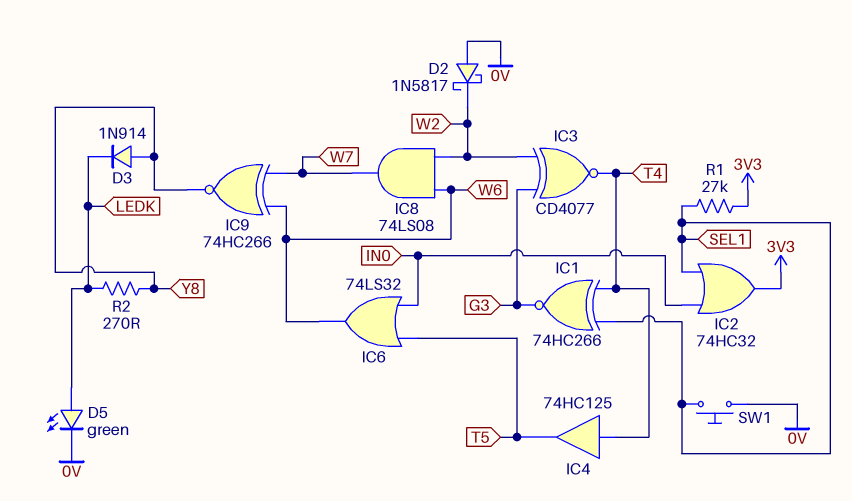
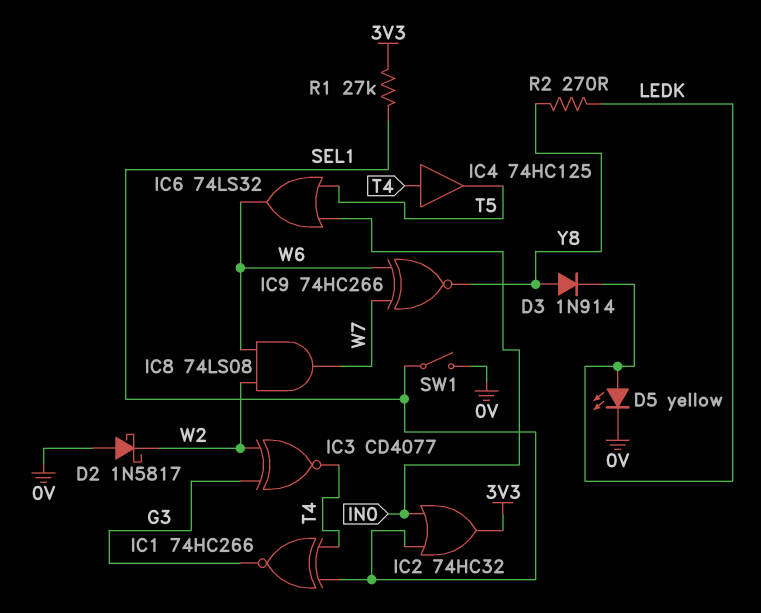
D5: LED green (A LEDK, K 0V) -> LED yellow (A LEDK, K 0V)
SW1: button (0V, SEL1) -> switch (0V, SEL1)

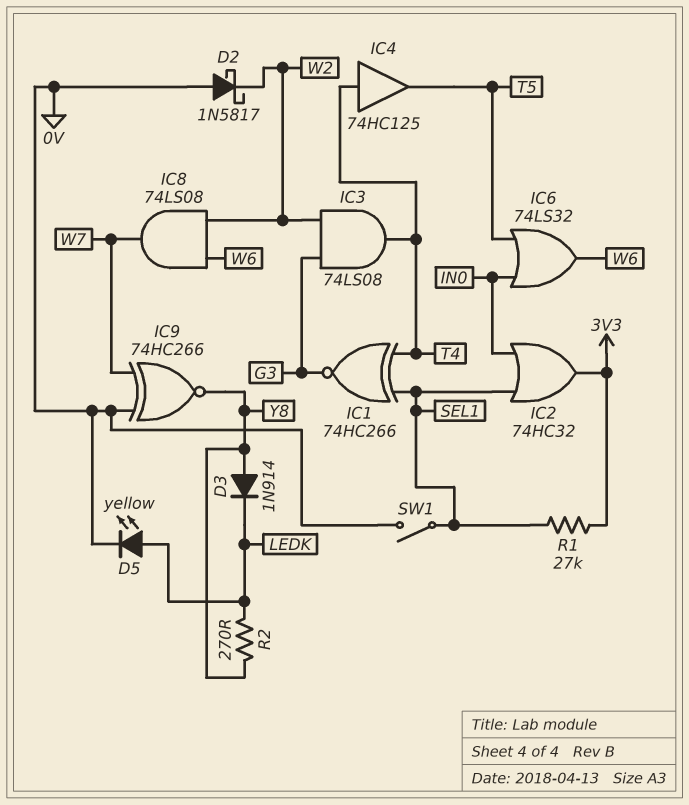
IC3: XNOR CD4077 (in G3, in W2, out T4) -> AND 74LS08 (in G3, in W2, out T4)
IC9: XNOR 74HC266 (in W6, in W7, out Y8) -> XNOR 74HC266 (in 0V, in W7, out Y8)

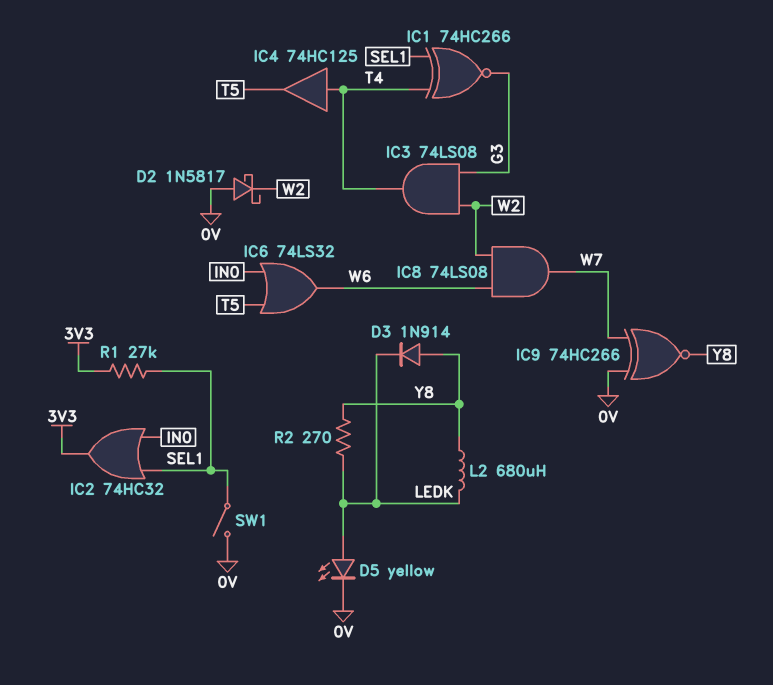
L2: none -> 680uH (LEDK, Y8)

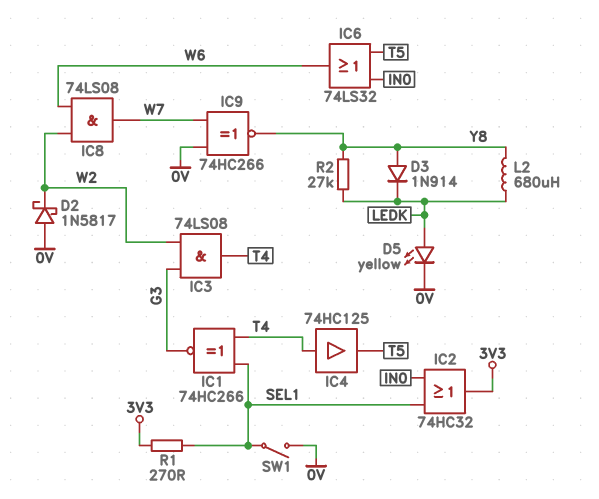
R1: 27k (3V3, SEL1) -> 270 (3V3, SEL1)
R2: 270 (LEDK, Y8) -> 27k (LEDK, Y8)

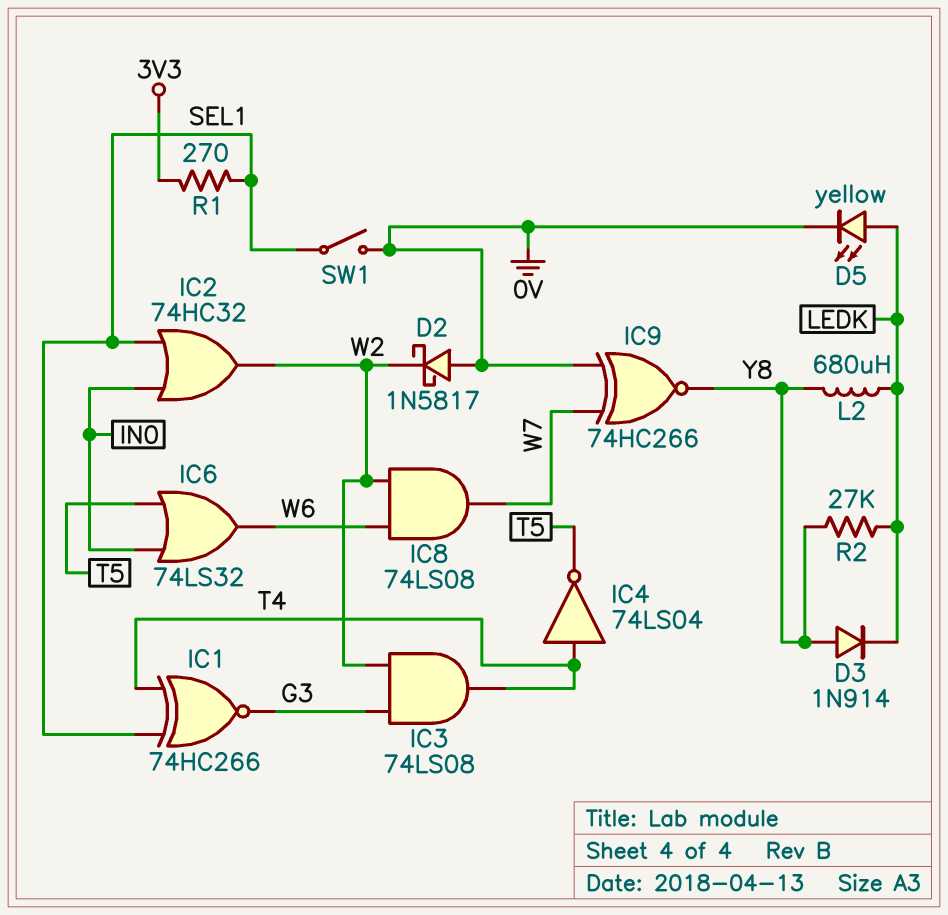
IC2: OR 74HC32 (in IN0, in SEL1, out 3V3) -> OR 74HC32 (in IN0, in SEL1, out W2)
IC4: buffer 74HC125 (in T4, out T5) -> NOT 74LS04 (in T4, out T5)

